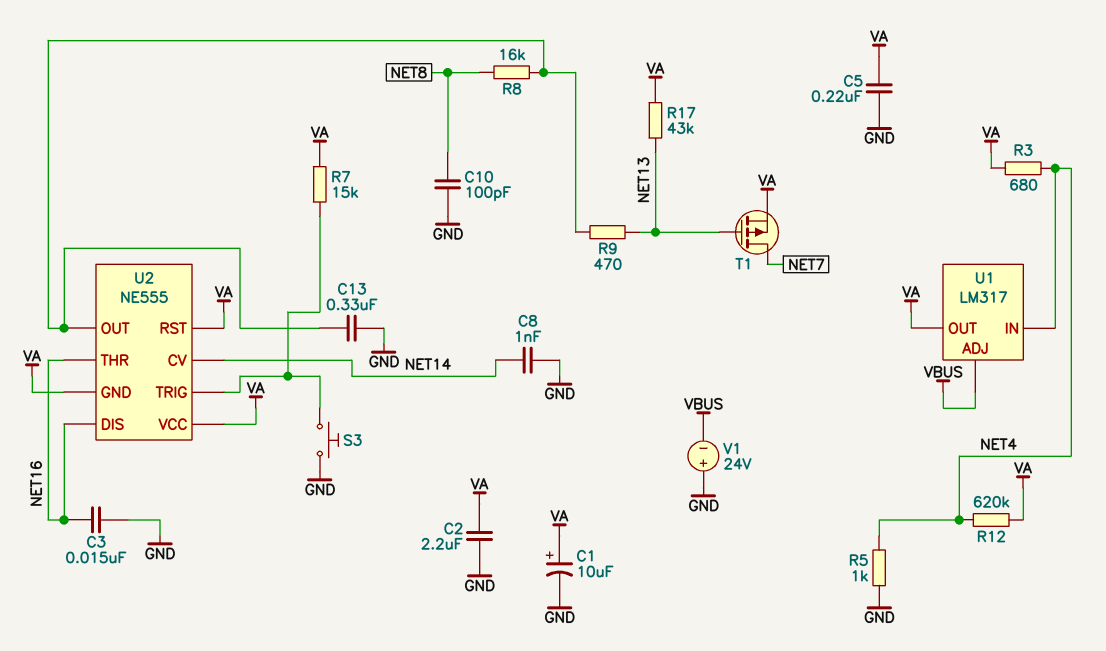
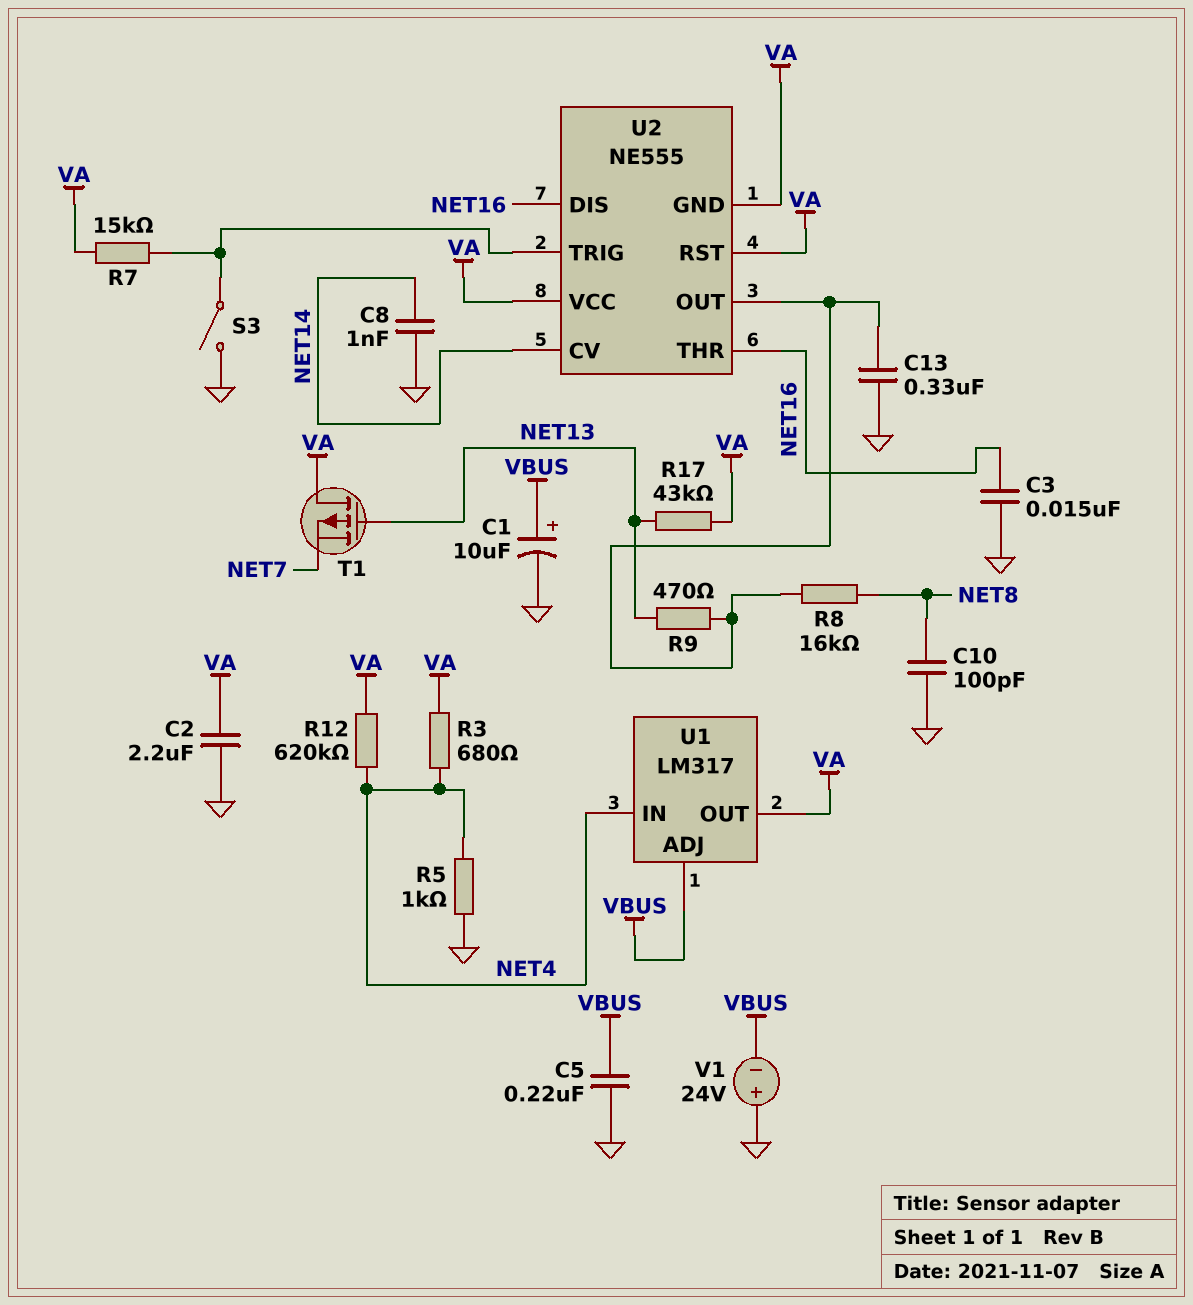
C1: 10uF (plus VA, minus GND) -> 10uF (plus VBUS, minus GND)
C5: 220nF (GND, VA) -> 220nF (GND, VBUS)
S3: button (GND, U2/TRIG) -> switch (GND, U2/TRIG)
T1: PMOS (G NET13, D NET7, S VA) -> PMOS (G NET13, D VA, S NET7)

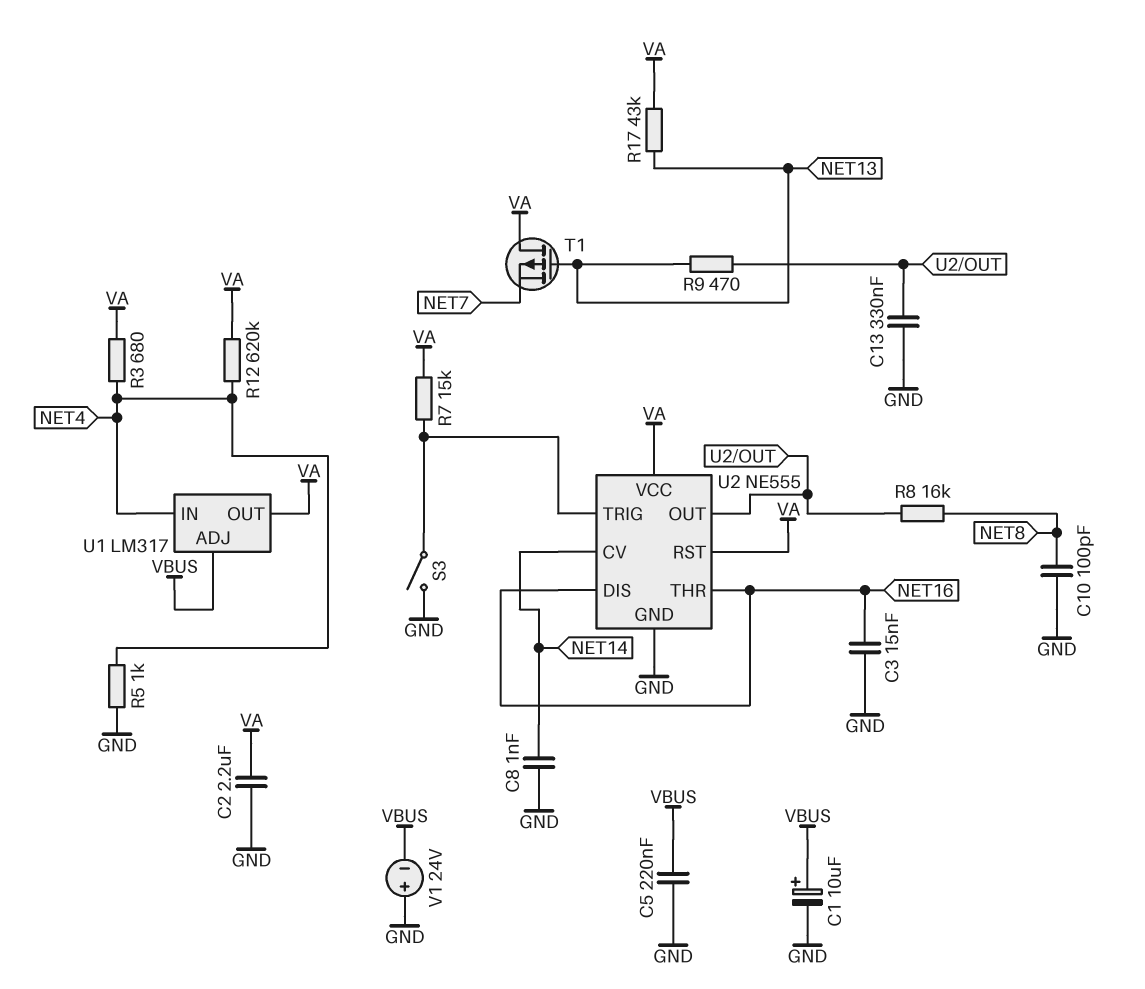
U2 pin GND: VA -> GND

